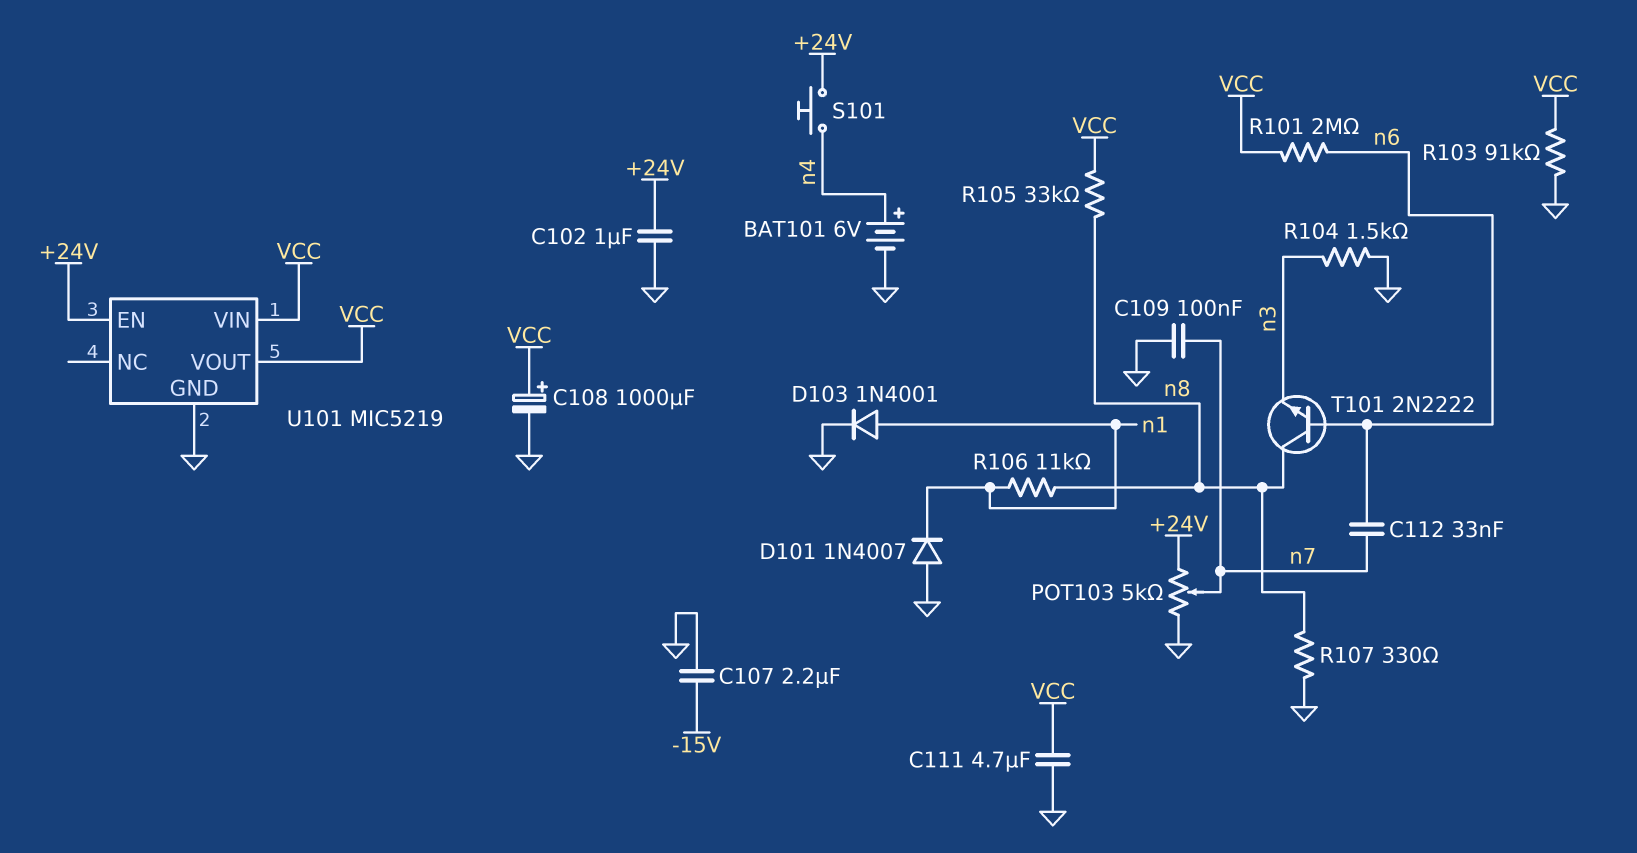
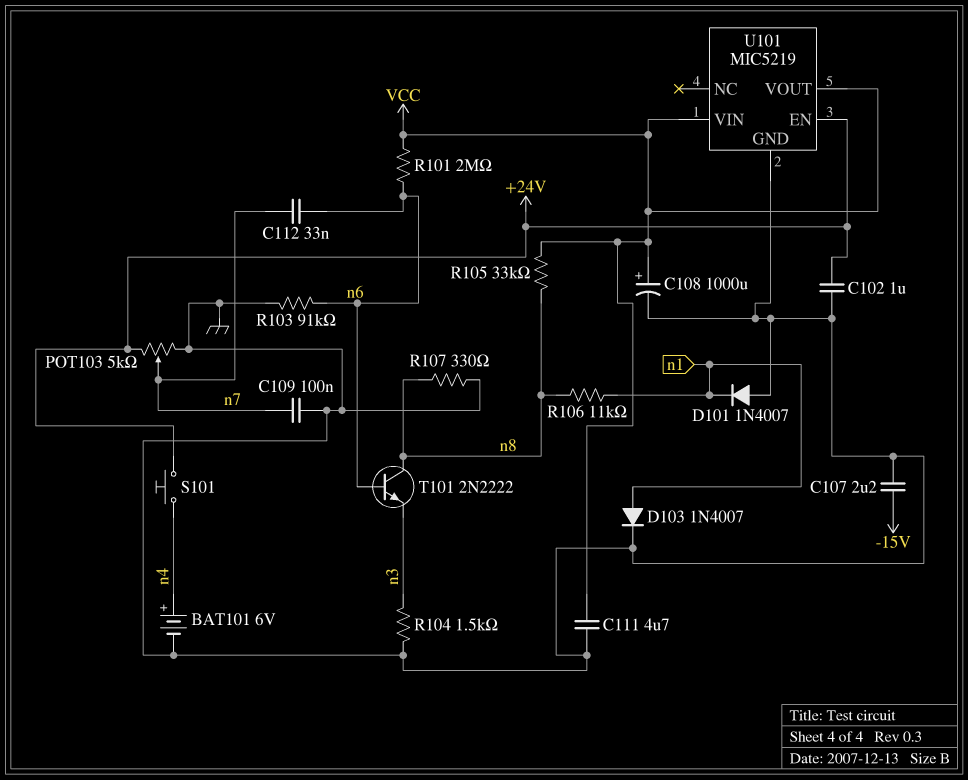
D103: diode 1N4001 (A n1, K GND) -> diode 1N4007 (A n1, K GND)
R103: 91k (GND, VCC) -> 91k (GND, n6)

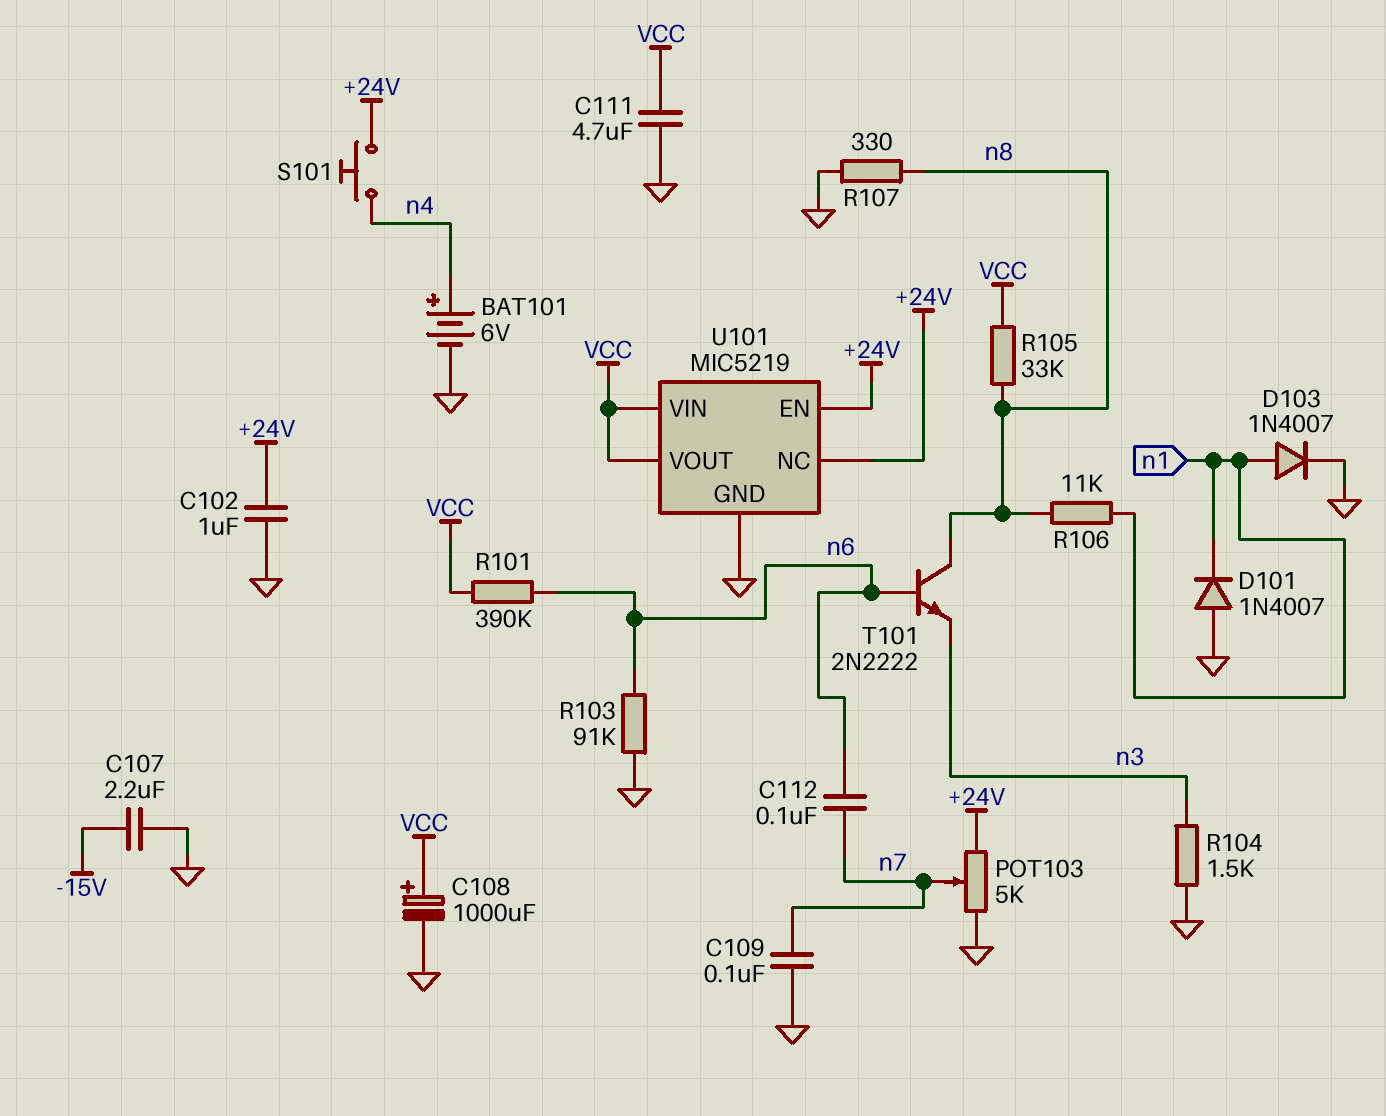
C112: 33nF (n6, n7) -> 100nF (n6, n7)
R101: 2M (VCC, n6) -> 390k (VCC, n6)
U101 pin NC: none -> +24V

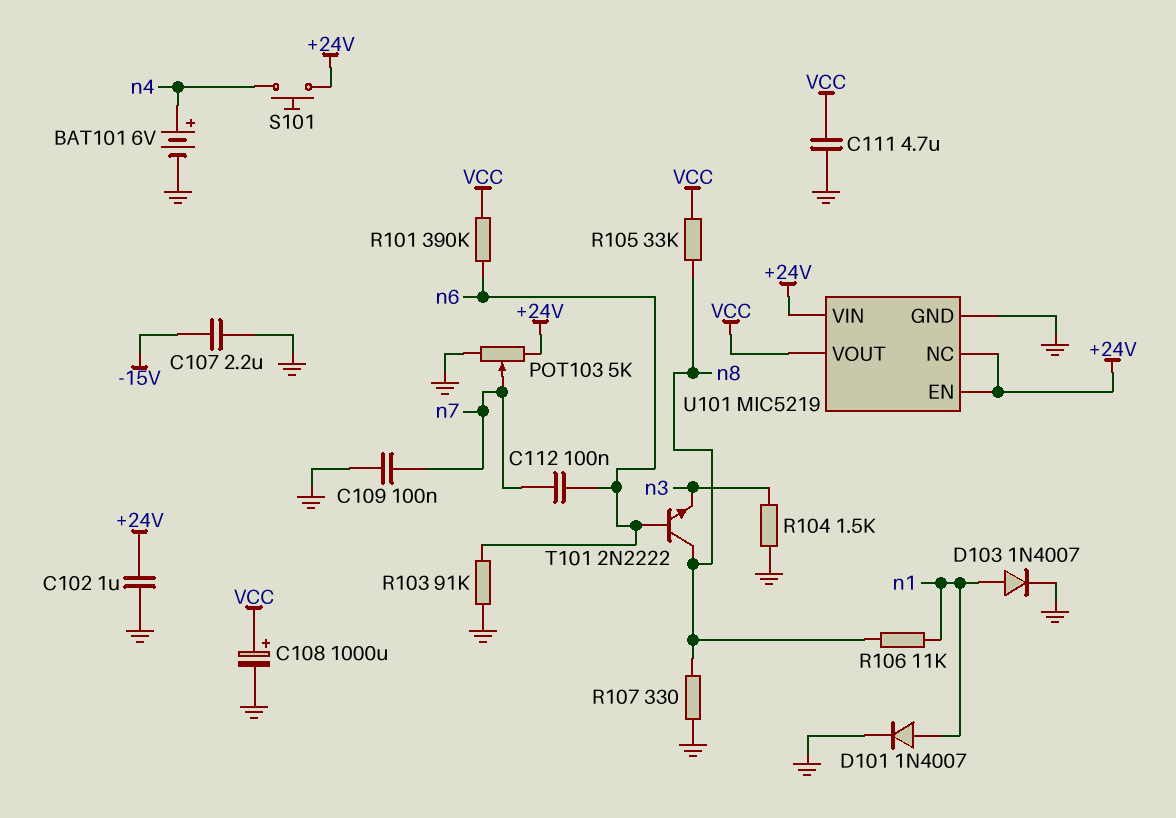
D101: diode 1N4007 (A GND, K n1) -> diode 1N4007 (A n1, K GND)
U101 pin VIN: VCC -> +24V

